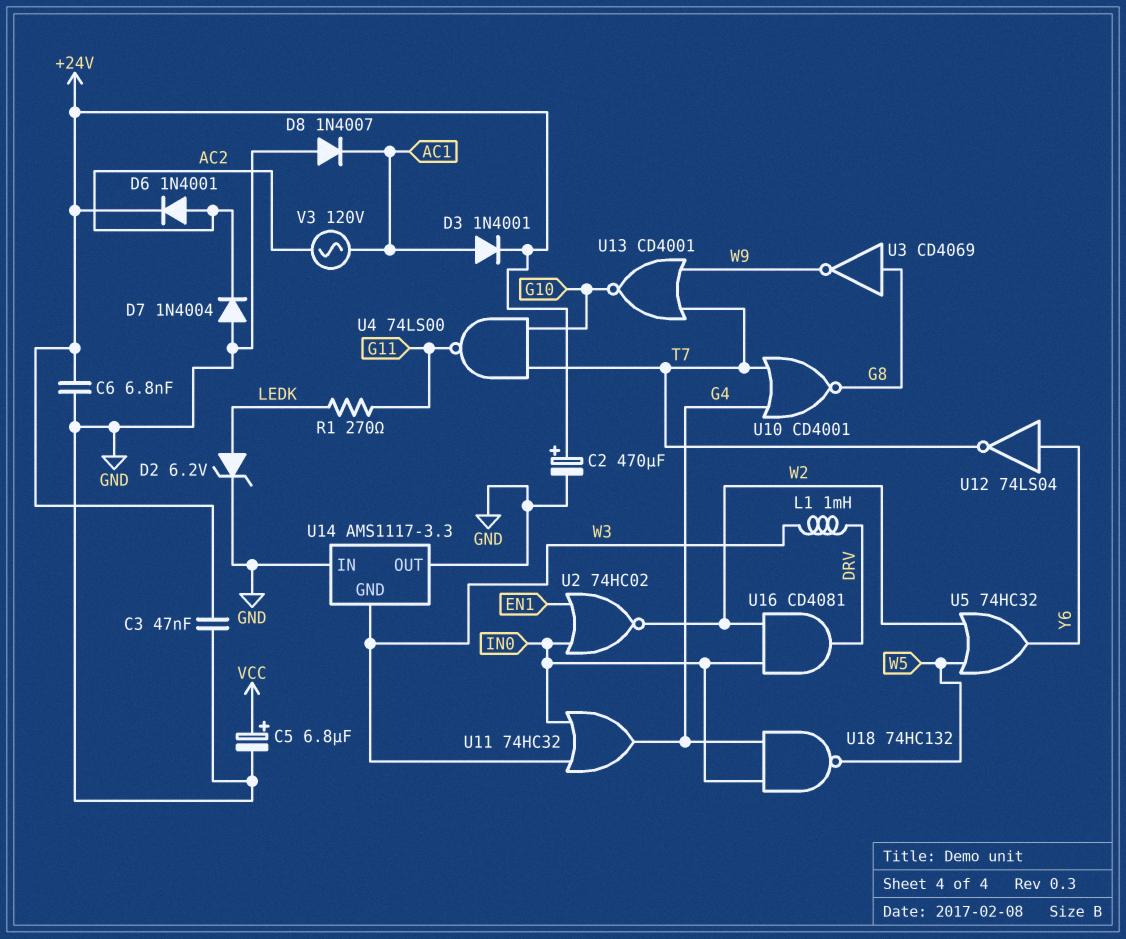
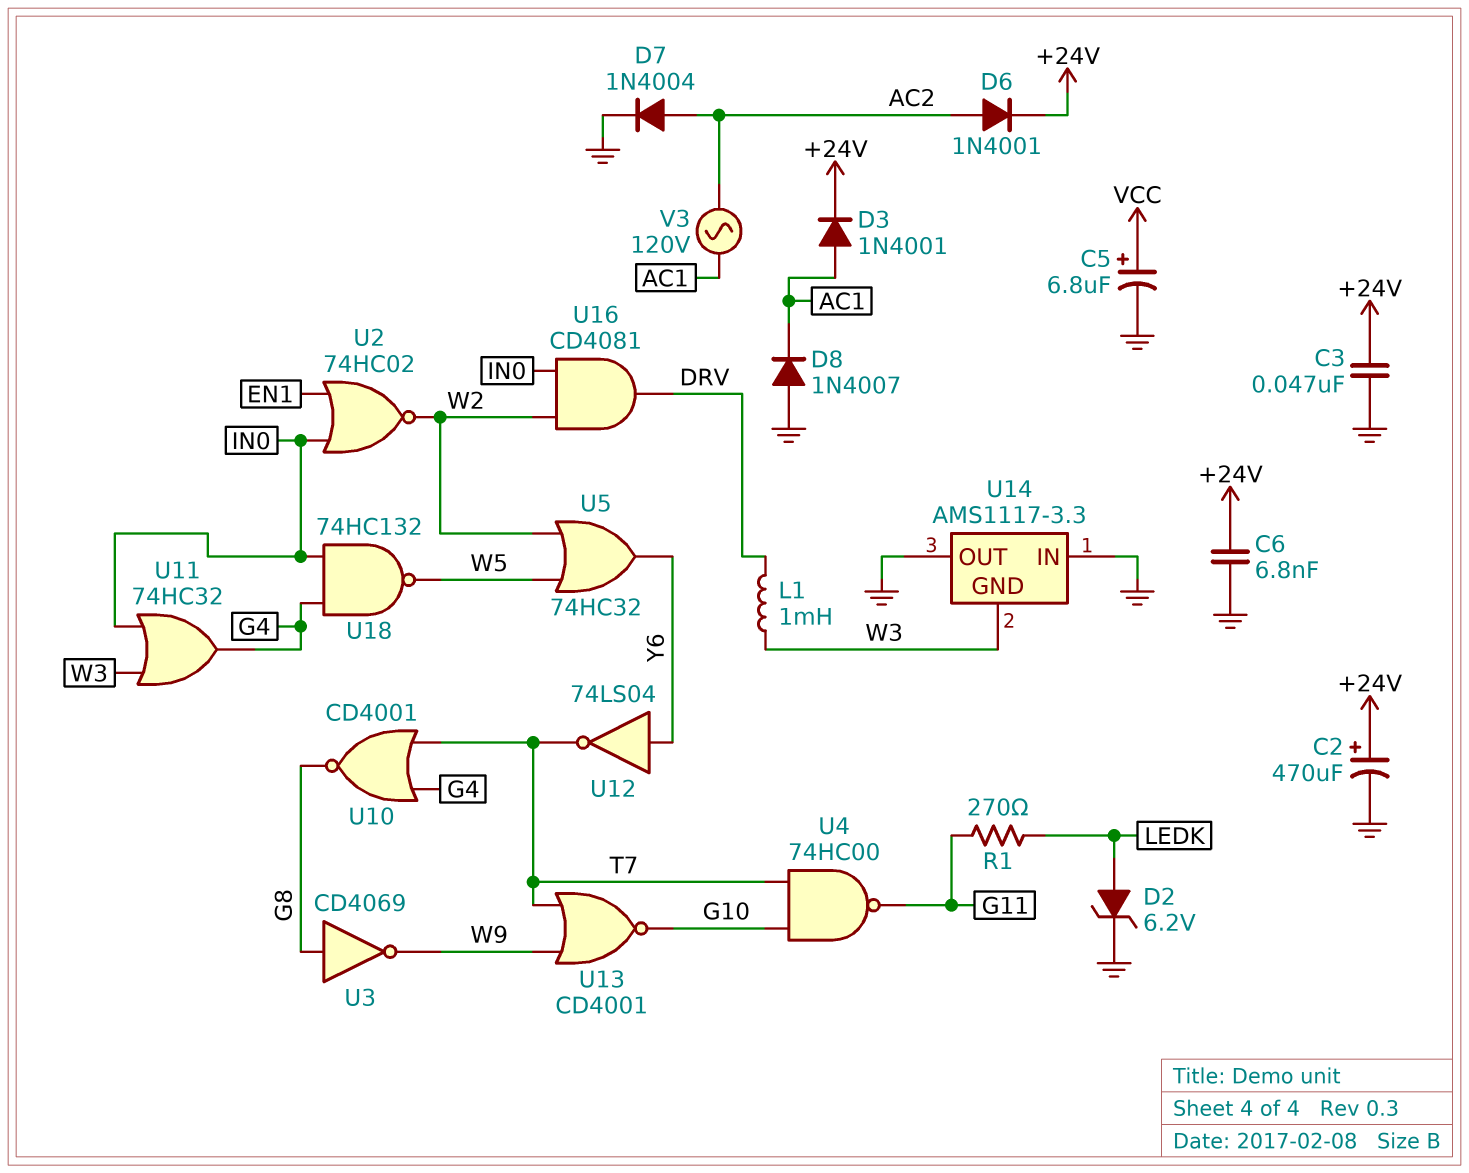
D7: diode 1N4004 (A GND, K AC2) -> diode 1N4004 (A AC2, K GND)
U4: NAND 74LS00 (in G10, in T7, out G11) -> NAND 74HC00 (in G10, in T7, out G11)

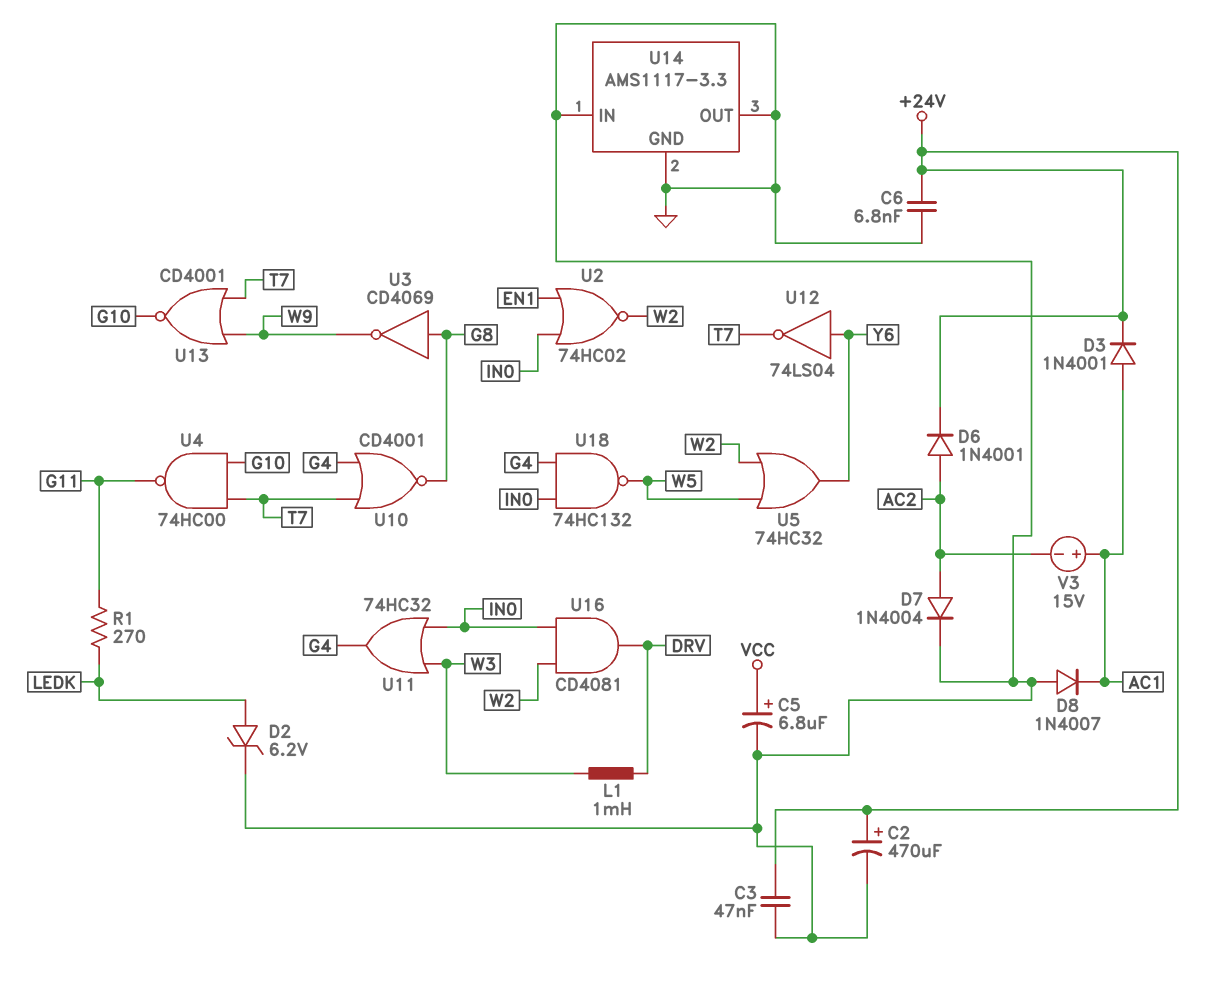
U14 pin GND: W3 -> GND
V3: AC 120V (AC1, AC2) -> 15V (plus AC1, minus AC2)

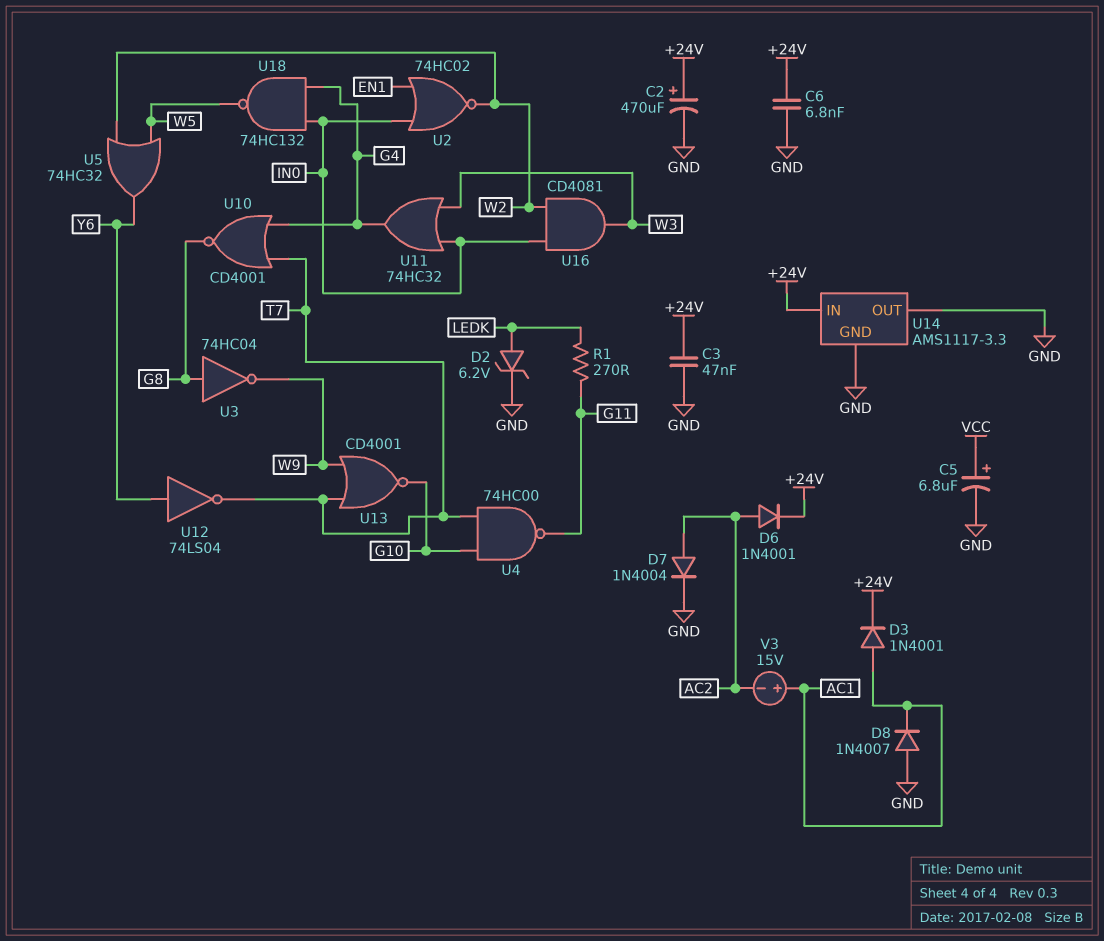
L1: 1mH (DRV, W3) -> none
U3: NOT CD4069 (in G8, out W9) -> NOT 74HC04 (in G8, out W9)
U14 pin IN: GND -> +24V
U16: AND CD4081 (in IN0, in W2, out DRV) -> AND CD4081 (in IN0, in W2, out W3)

